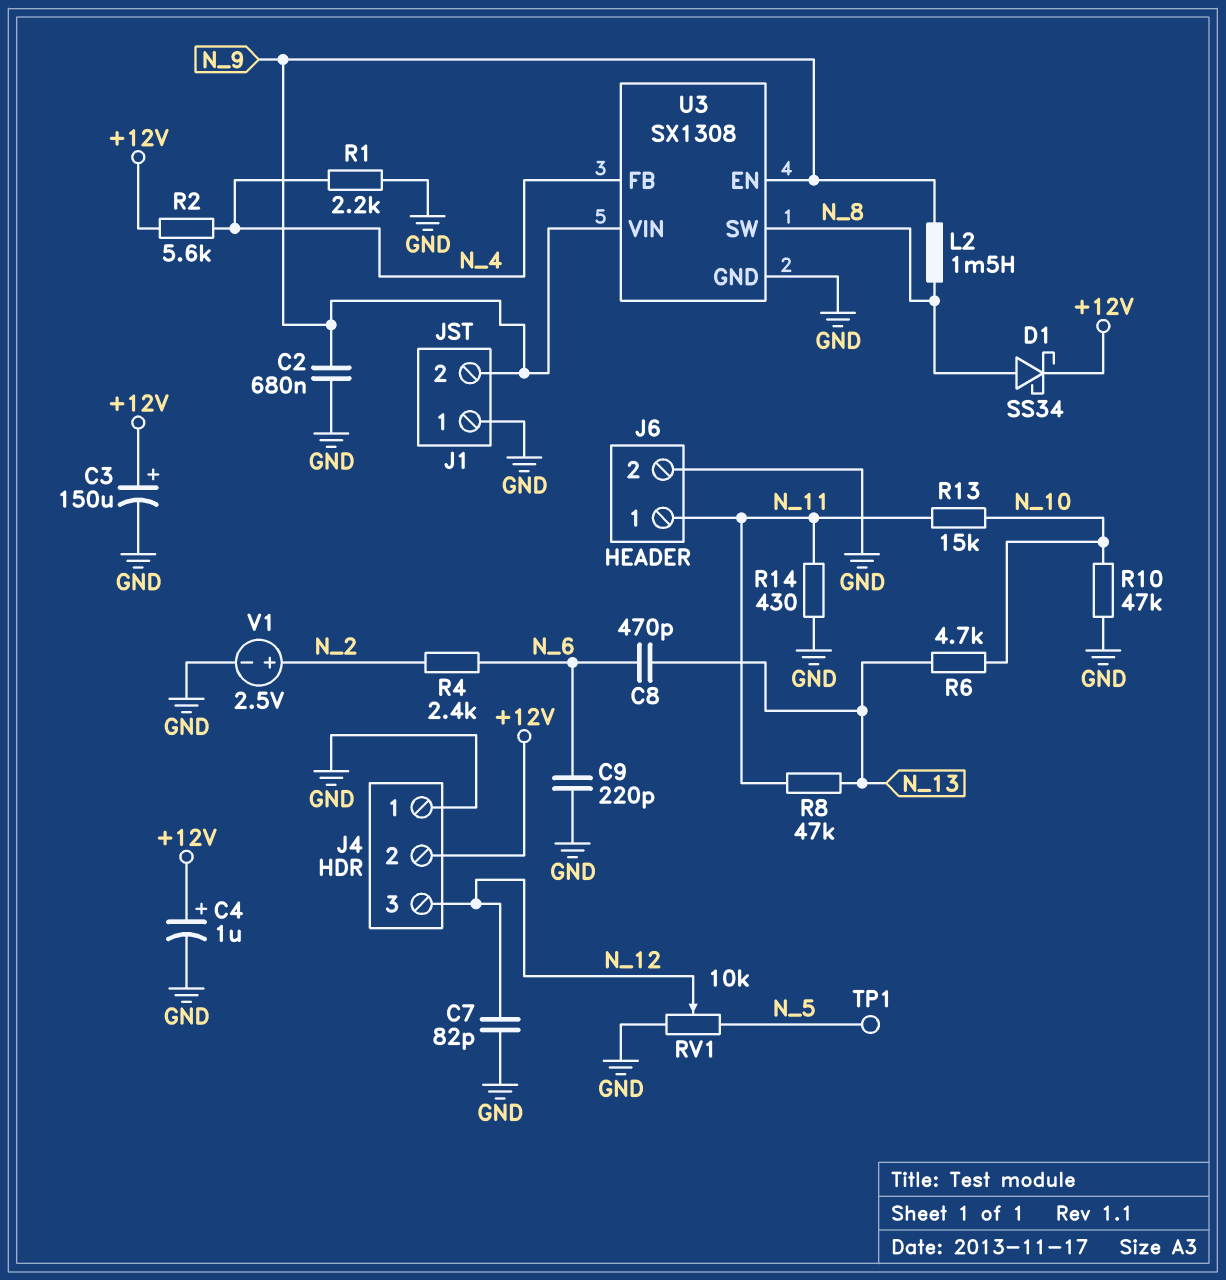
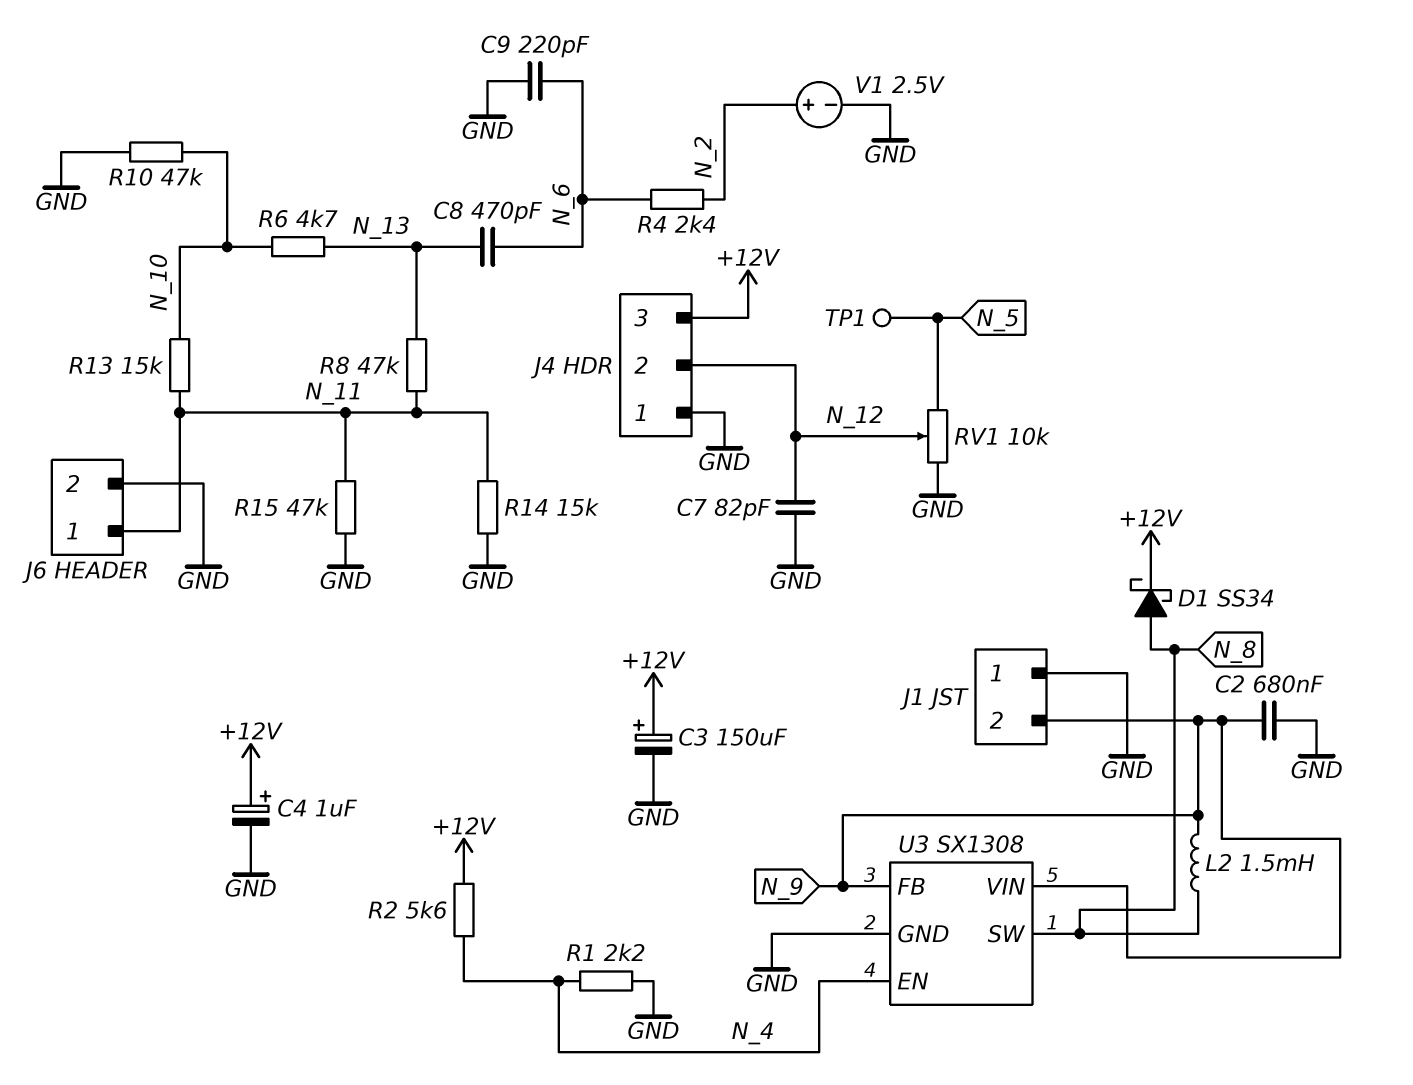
J4 pin 2: +12V -> N_12
J4 pin 3: N_12 -> +12V
R14: 430 (GND, N_11) -> 15k (GND, N_11)
R15: none -> 47k (GND, N_11)
U3 pin EN: N_9 -> N_4
U3 pin FB: N_4 -> N_9

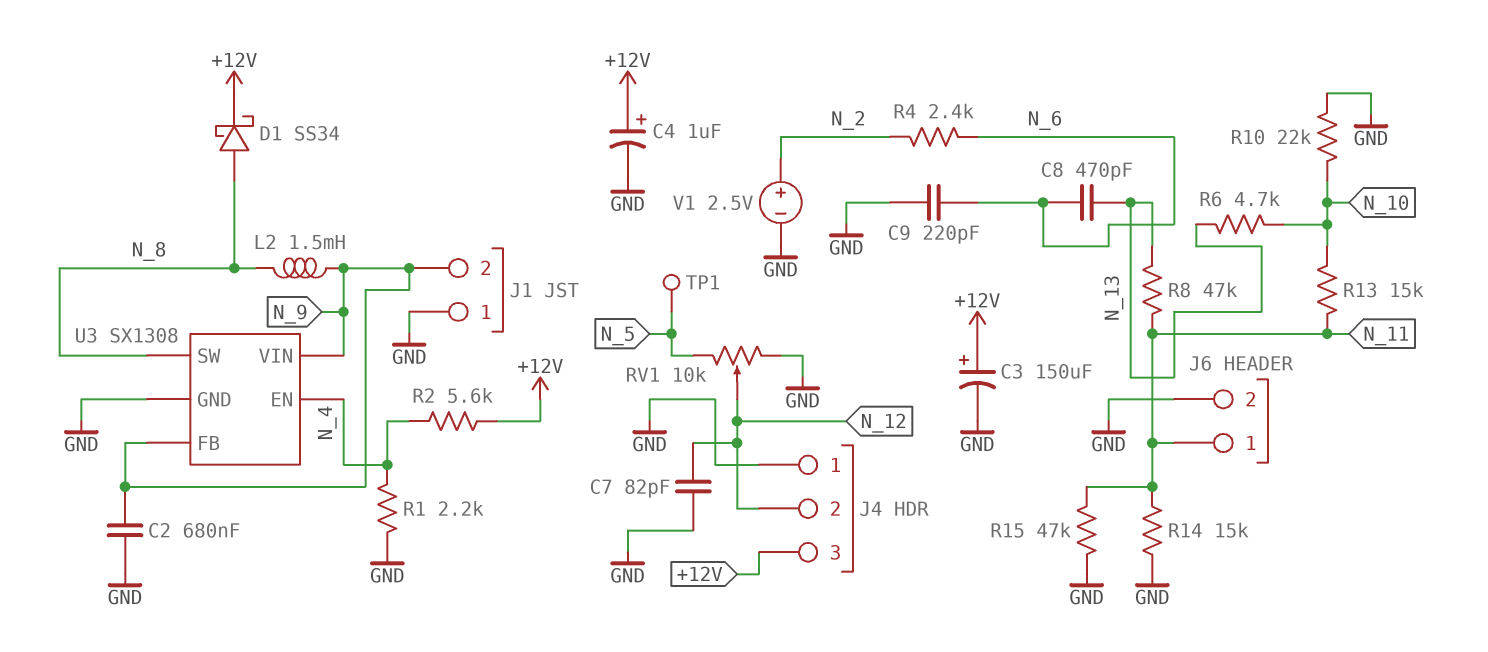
R10: 47k (GND, N_10) -> 22k (GND, N_10)

